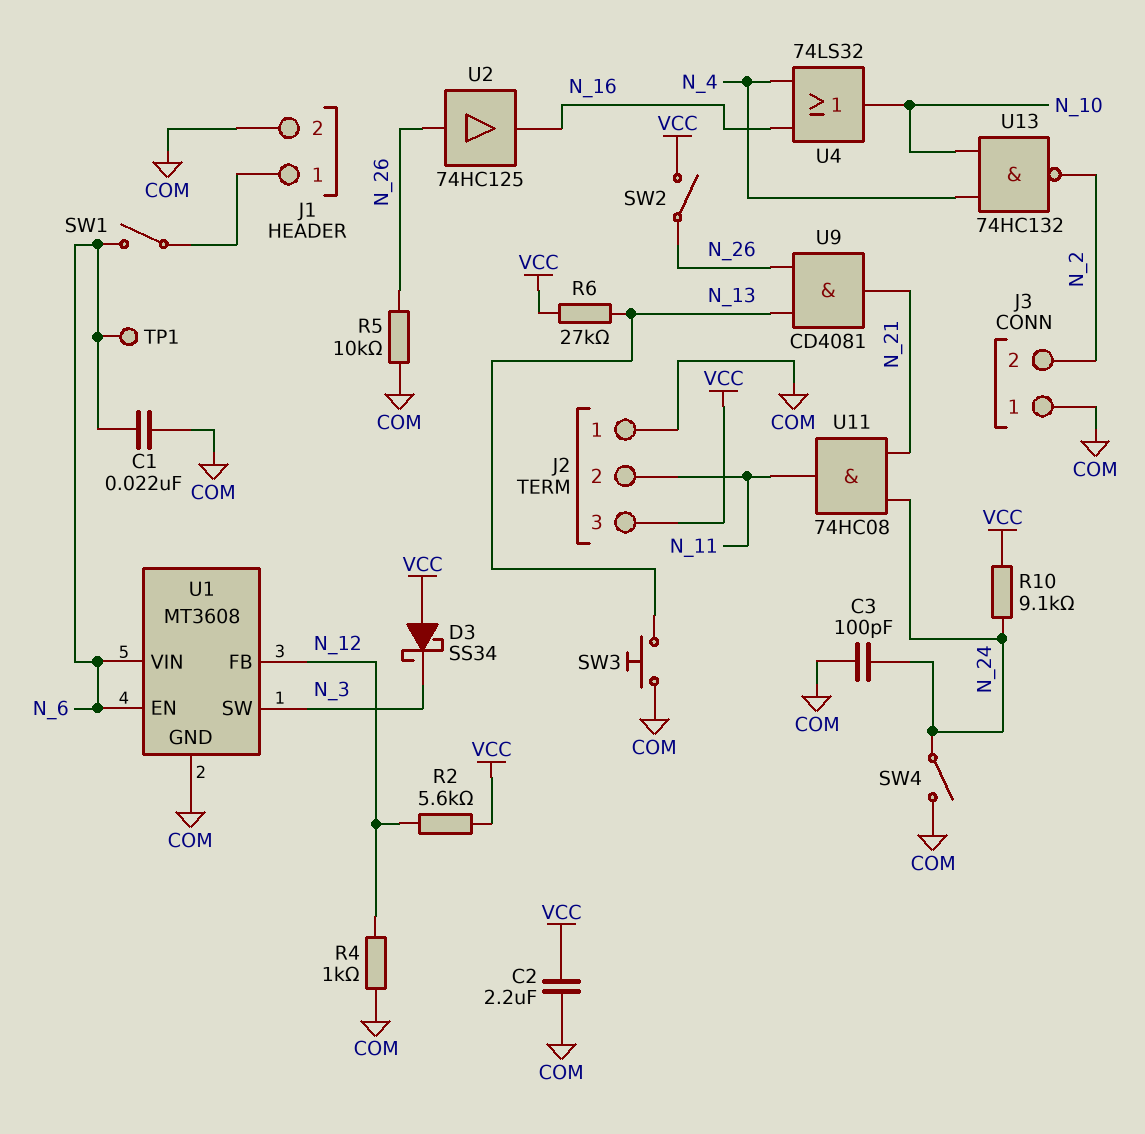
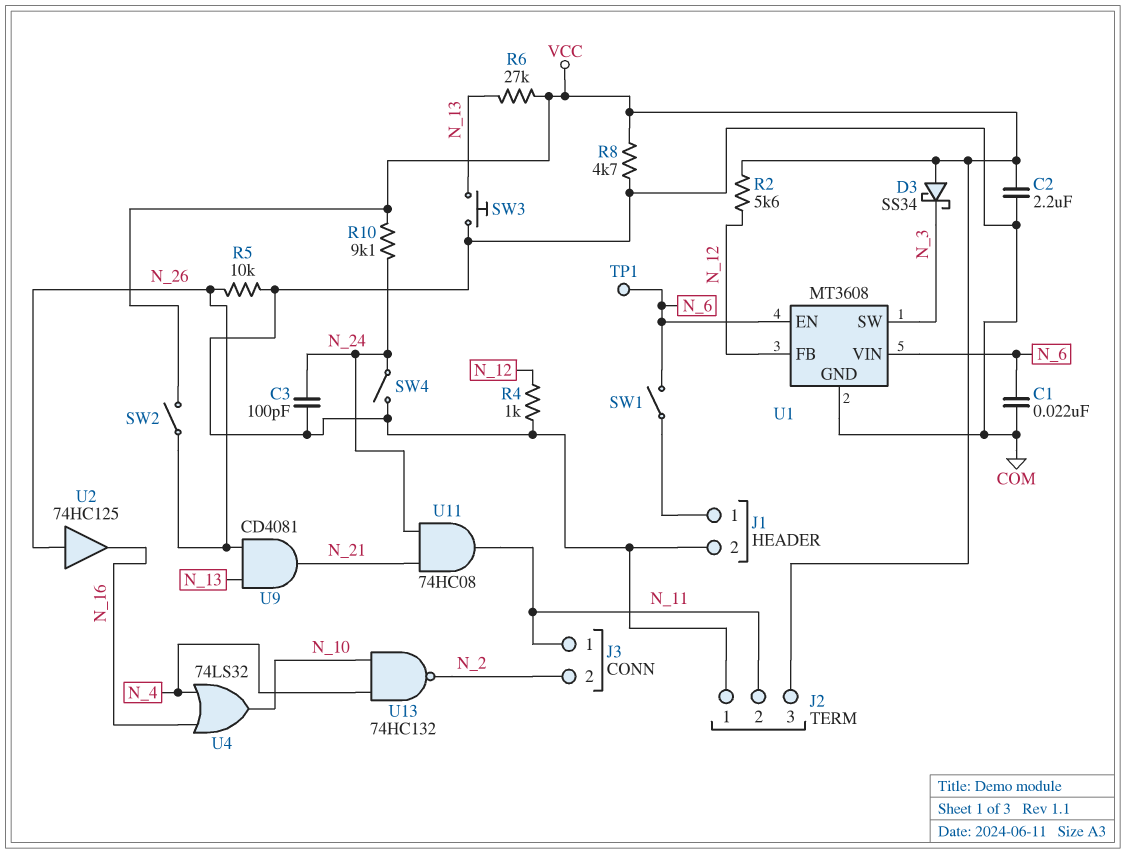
J3 pin 1: COM -> N_11
R8: none -> 4.7k (COM, VCC)

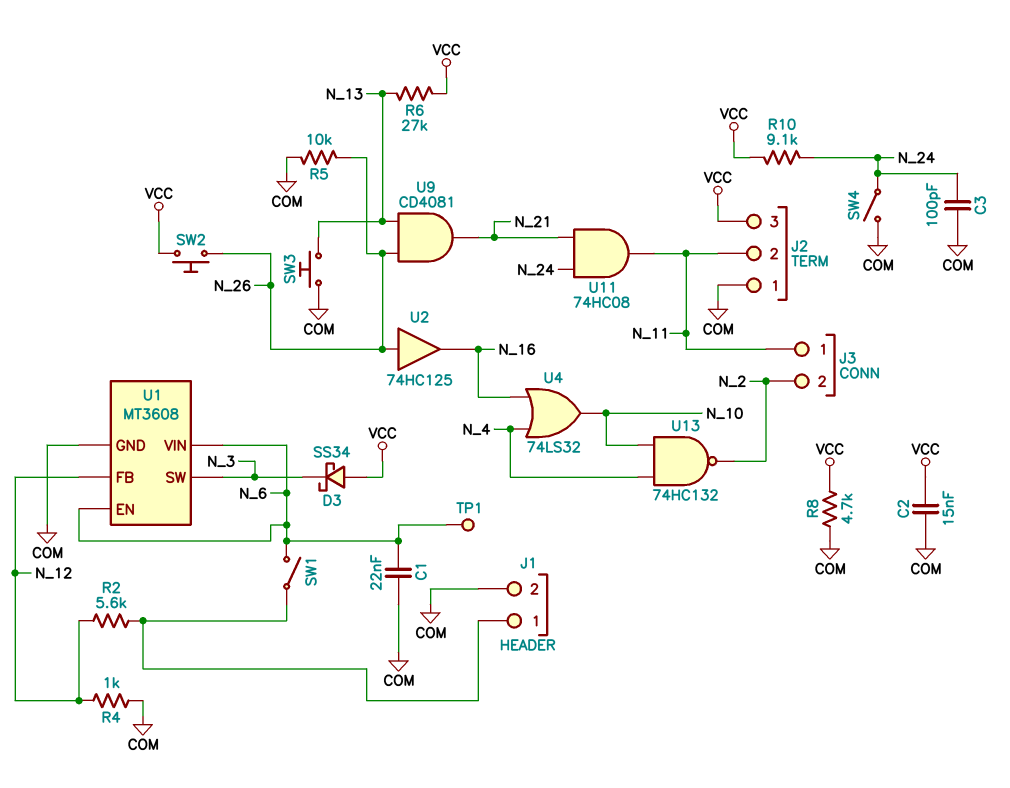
C2: 2.2uF (COM, VCC) -> 15nF (COM, VCC)
R2: 5.6k (N_12, VCC) -> 5.6k (J1/1, N_12)
SW2: switch (N_26, VCC) -> button (N_26, VCC)

